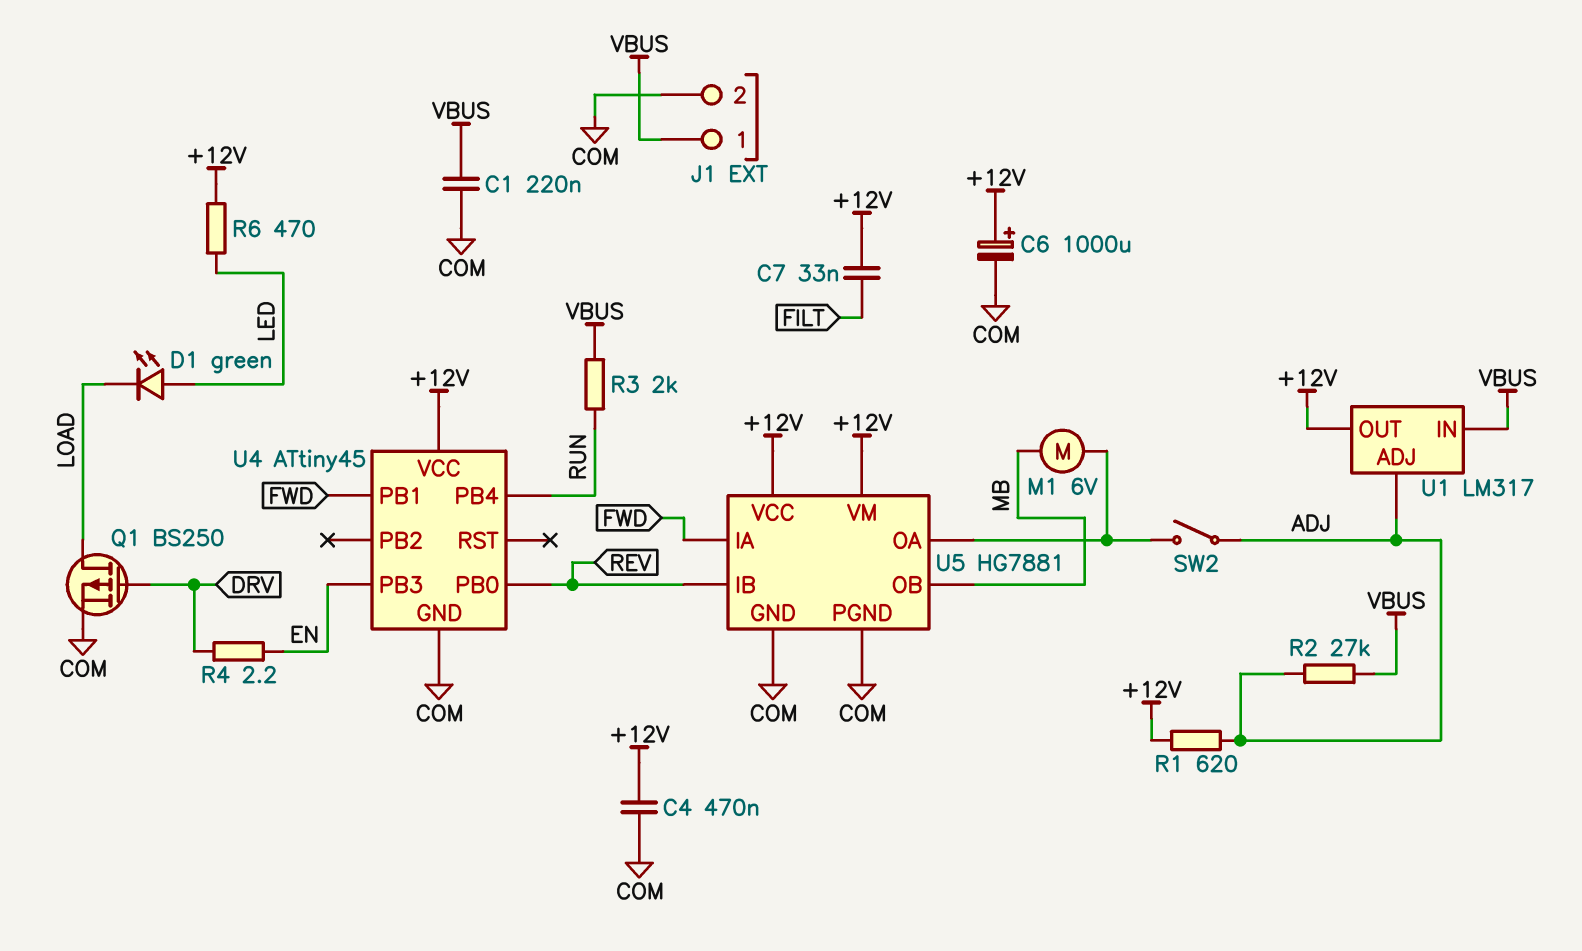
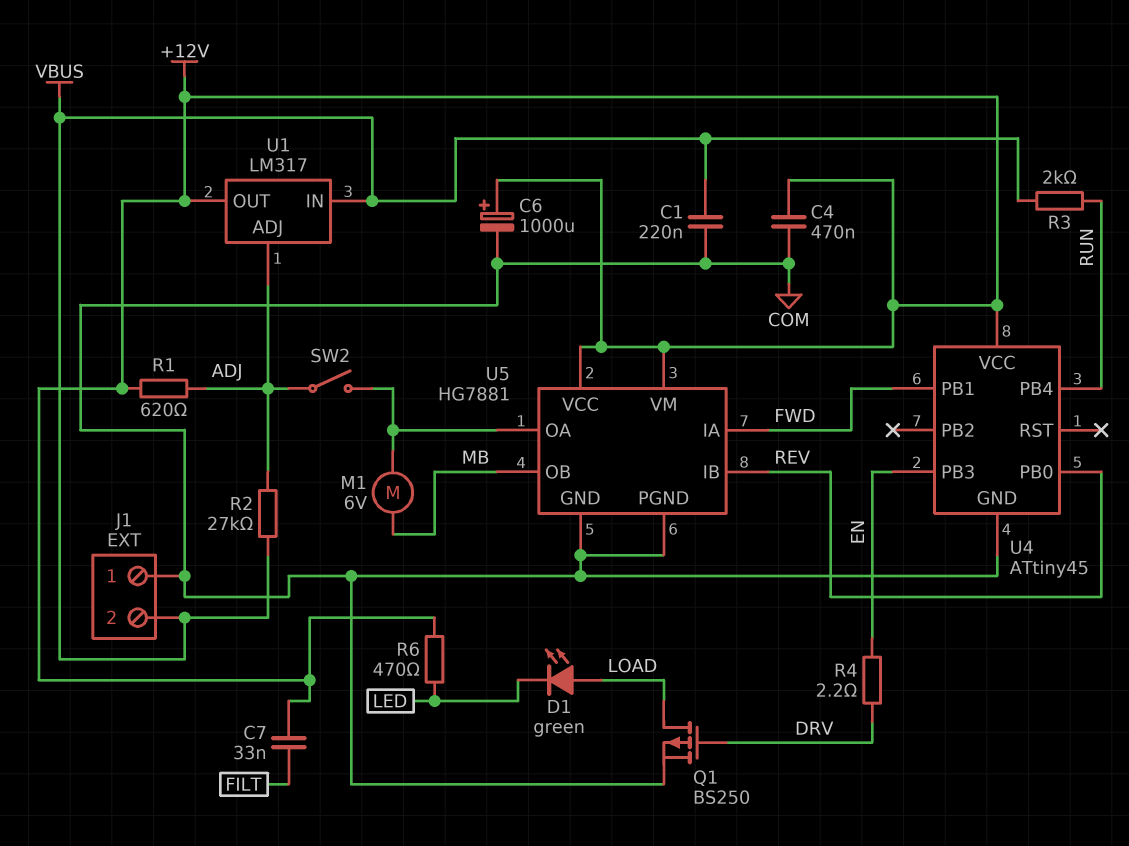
D1: LED green (A LED, K LOAD) -> LED green (A LOAD, K LED)
J1 pin 1: VBUS -> COM
J1 pin 2: COM -> VBUS

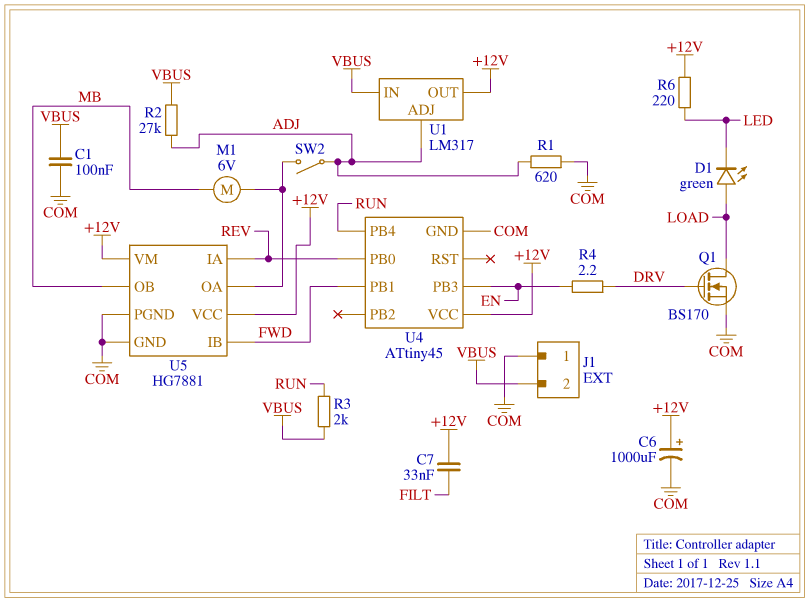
C1: 220nF (COM, VBUS) -> 100nF (COM, VBUS)
C4: 470nF (+12V, COM) -> none
Q1: PMOS BS250 (G DRV, D LOAD, S COM) -> NMOS BS170 (G DRV, D LOAD, S COM)
R1: 620 (+12V, ADJ) -> 620 (ADJ, COM)
R6: 470 (+12V, LED) -> 220 (+12V, LED)
U5 pin IA: FWD -> REV
U5 pin IB: REV -> FWD

